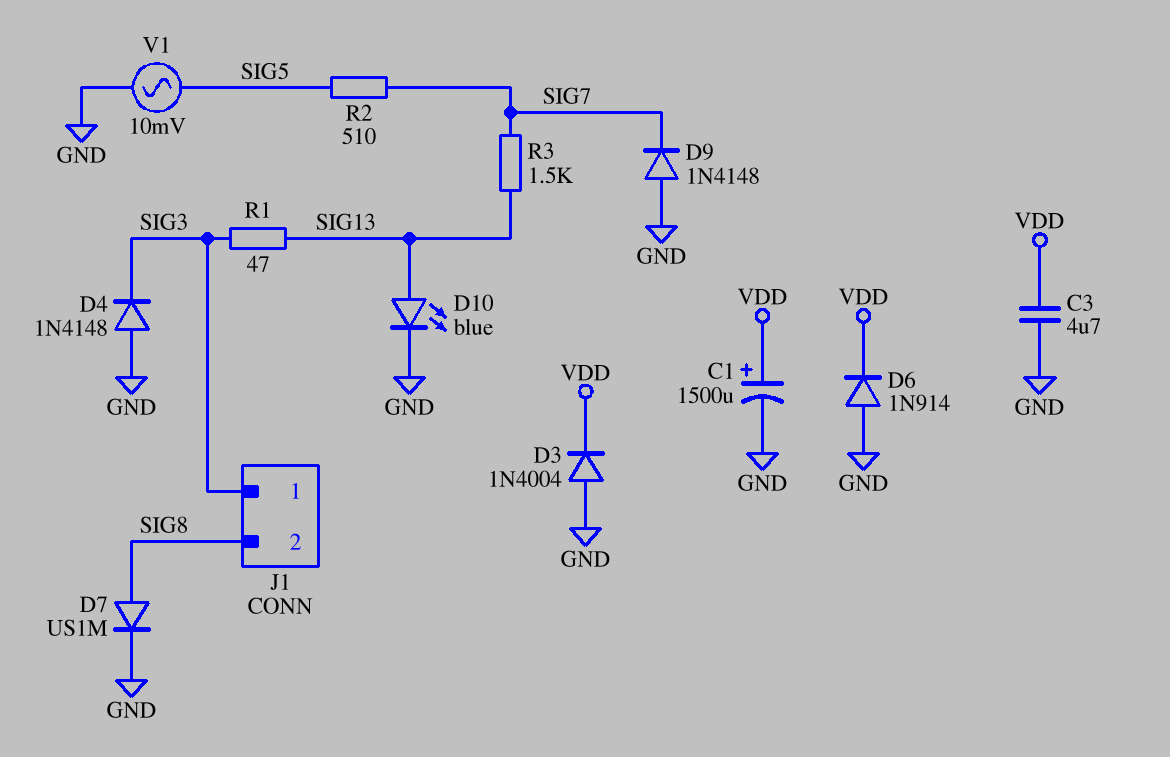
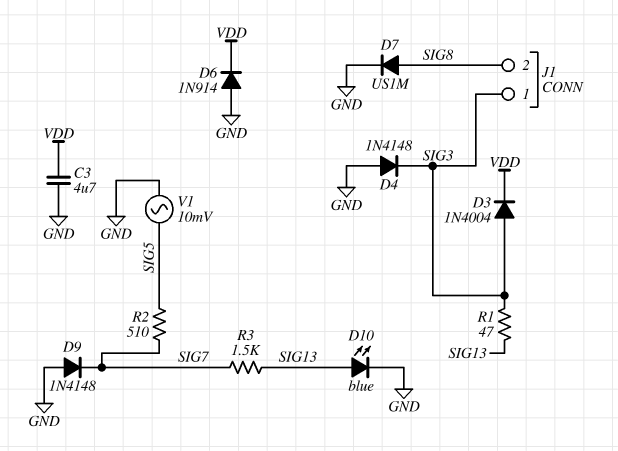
C1: 1500uF (plus VDD, minus GND) -> none
D3: diode 1N4004 (A GND, K VDD) -> diode 1N4004 (A SIG3, K VDD)

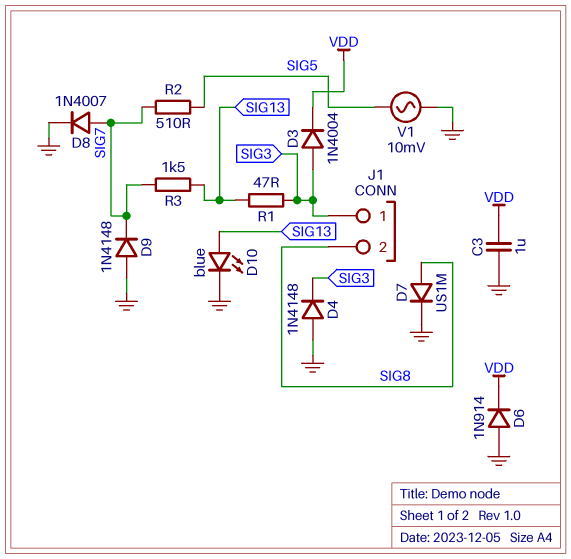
C3: 4.7uF (GND, VDD) -> 1uF (GND, VDD)
D8: none -> diode 1N4007 (A SIG7, K GND)

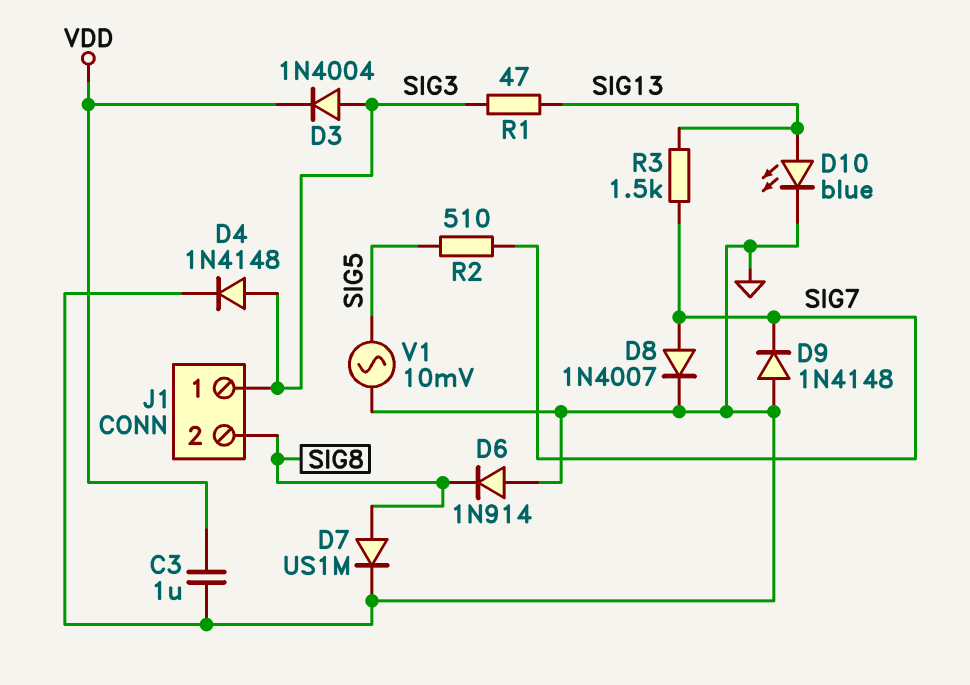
D4: diode 1N4148 (A GND, K SIG3) -> diode 1N4148 (A SIG3, K GND)
D6: diode 1N914 (A GND, K VDD) -> diode 1N914 (A GND, K SIG8)

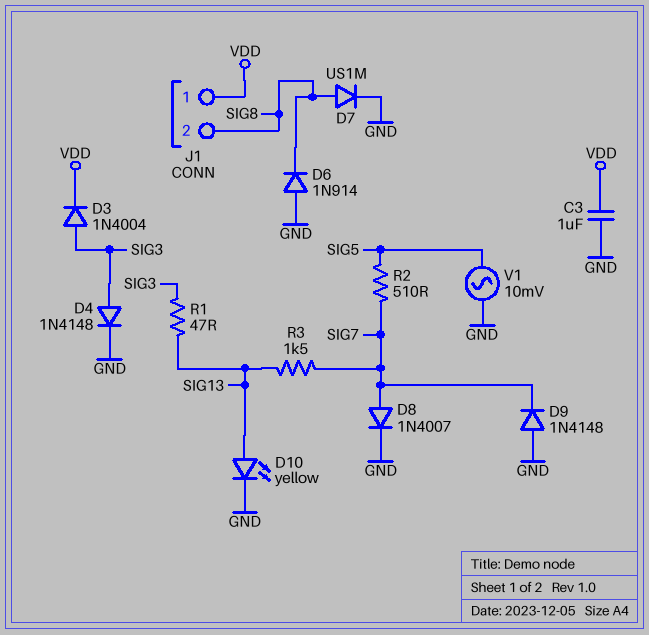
D10: LED blue (A SIG13, K GND) -> LED yellow (A SIG13, K GND)
J1 pin 1: SIG3 -> VDD

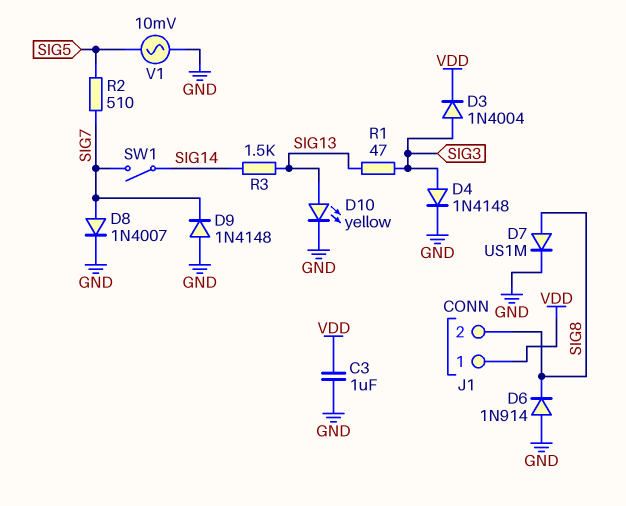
R3: 1.5k (SIG7, SIG13) -> 1.5k (SIG13, SIG14)
SW1: none -> switch (SIG7, SIG14)

